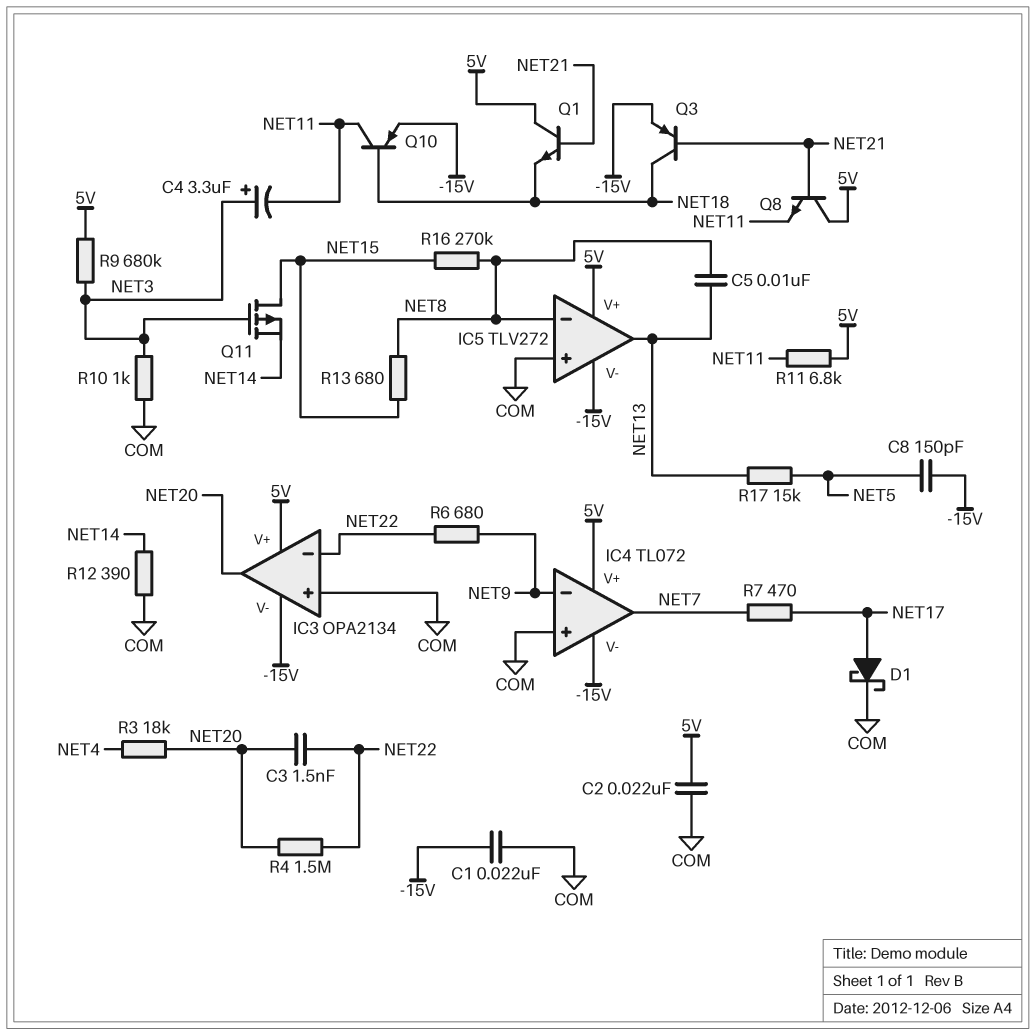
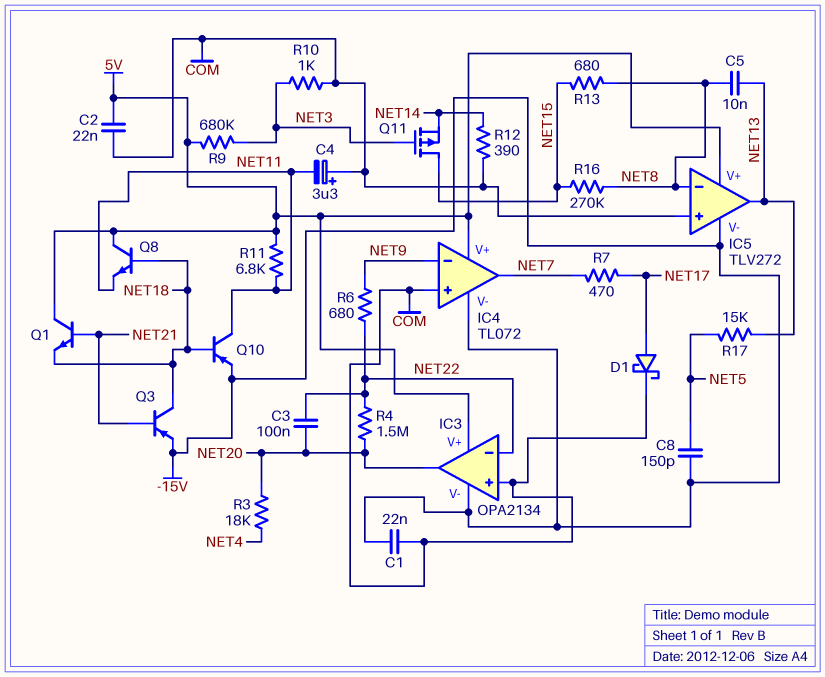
C3: 1.5nF (NET20, NET22) -> 100nF (NET20, NET22)
C4: 3.3uF (plus NET3, minus NET11) -> 3.3uF (plus COM, minus NET11)
Q8: NPN (B NET21, C 5V, E NET11) -> NPN (B NET18, C 5V, E NET11)

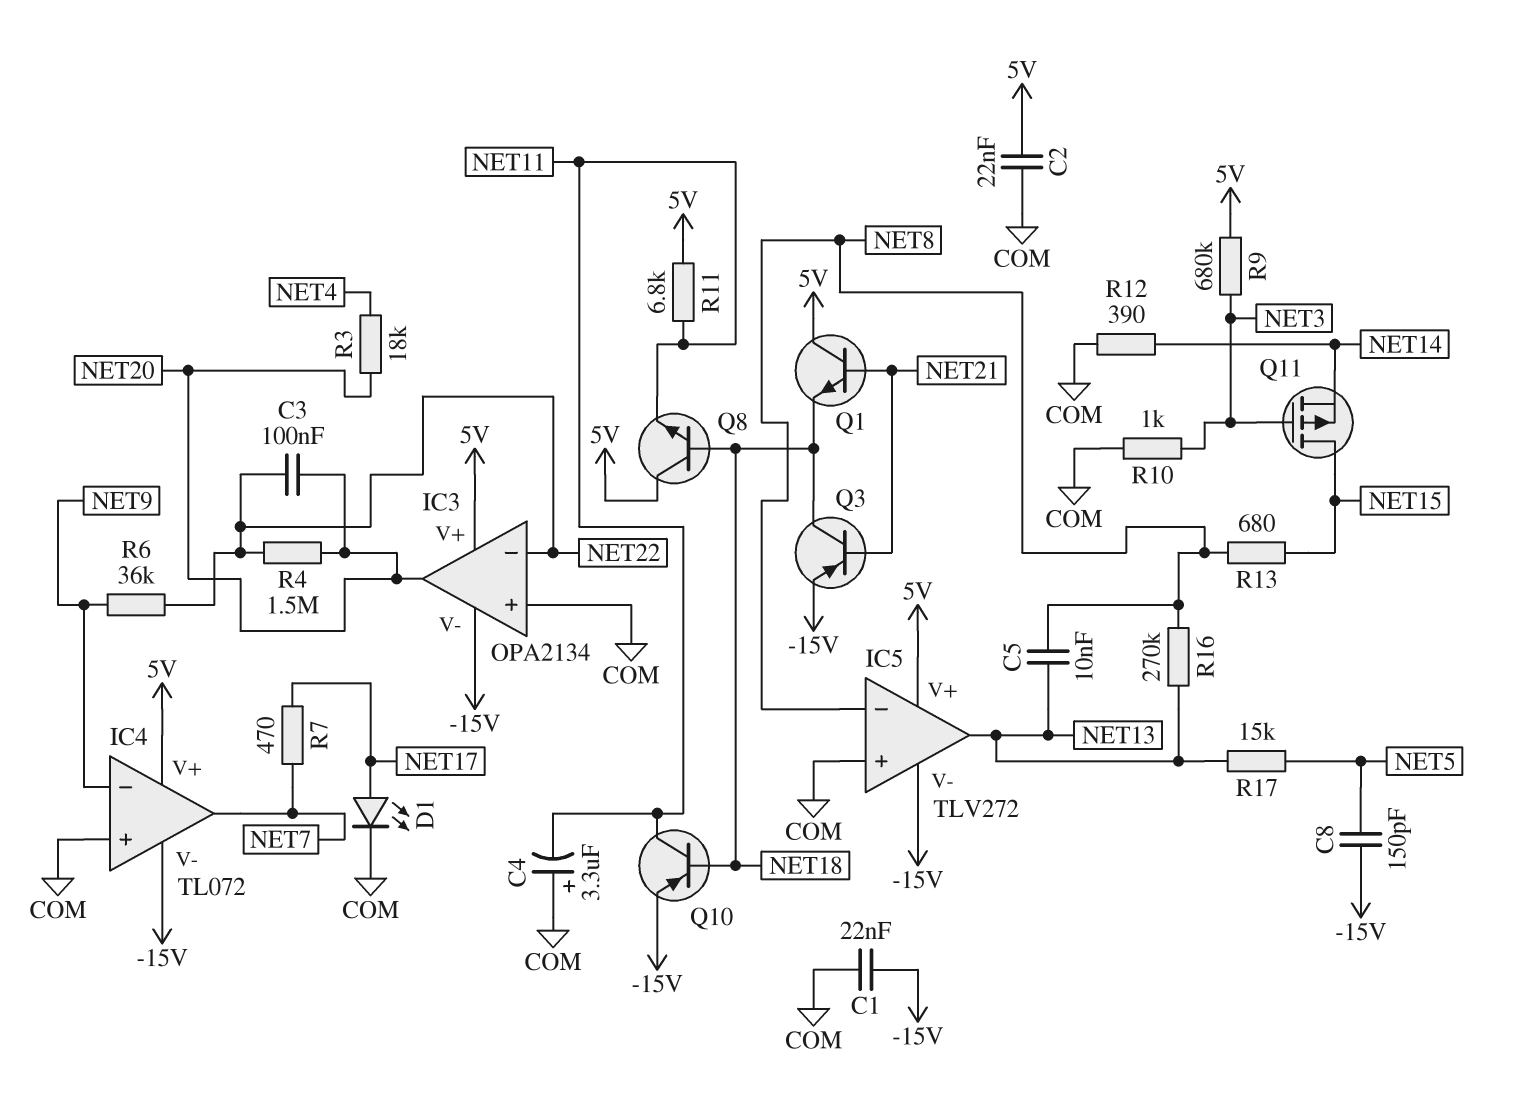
D1: schottky (A NET17, K COM) -> LED (A NET17, K COM)
R6: 680 (NET9, NET22) -> 36k (NET9, NET22)
R16: 270k (NET8, NET15) -> 270k (NET8, NET13)

